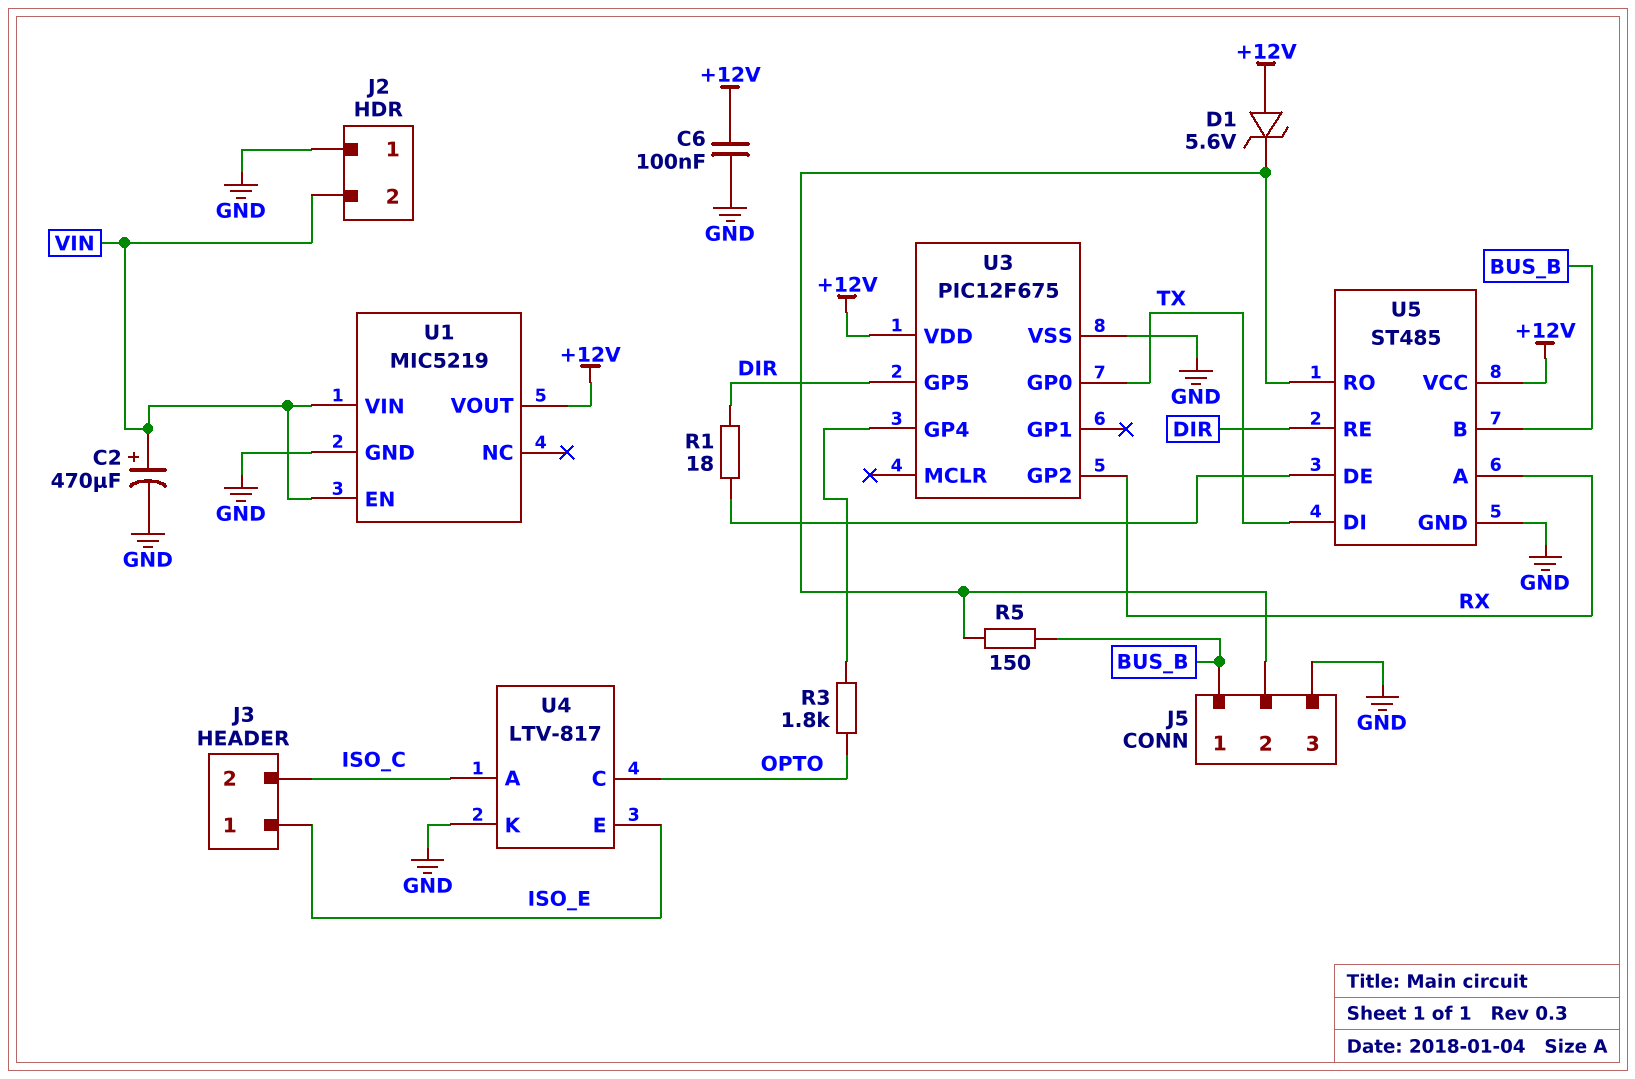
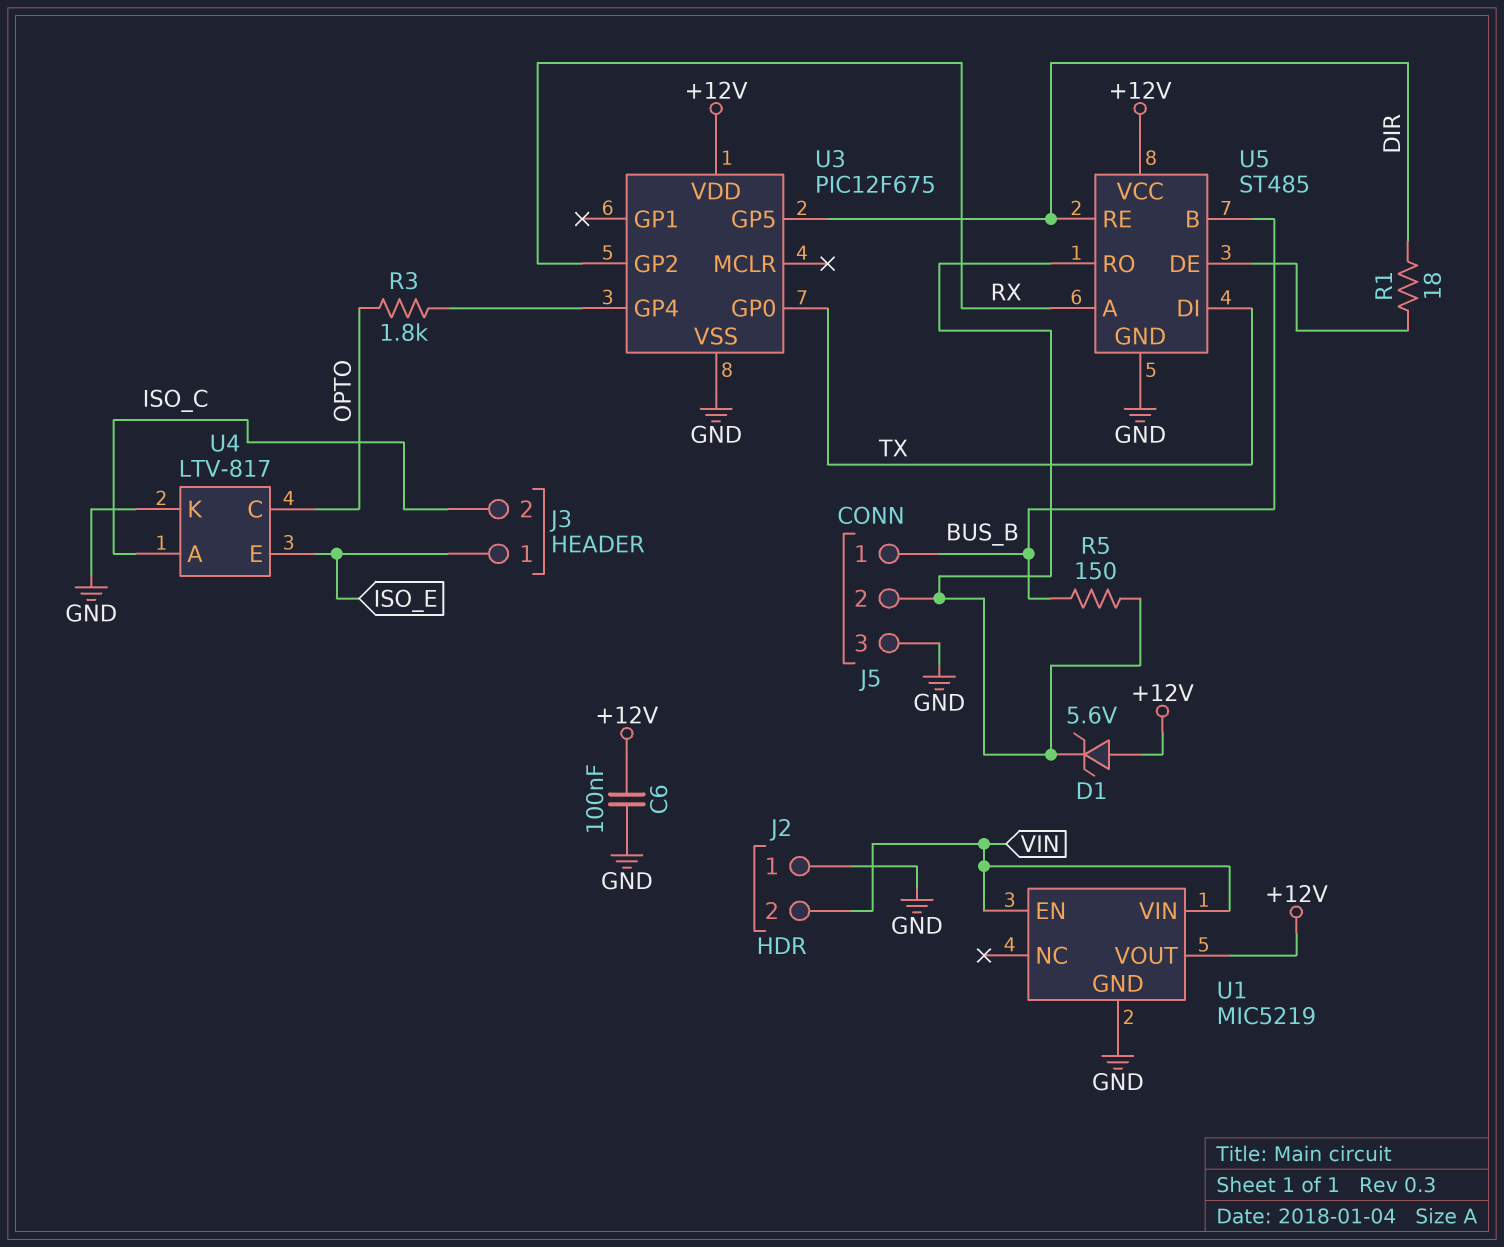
C2: 470uF (plus VIN, minus GND) -> none

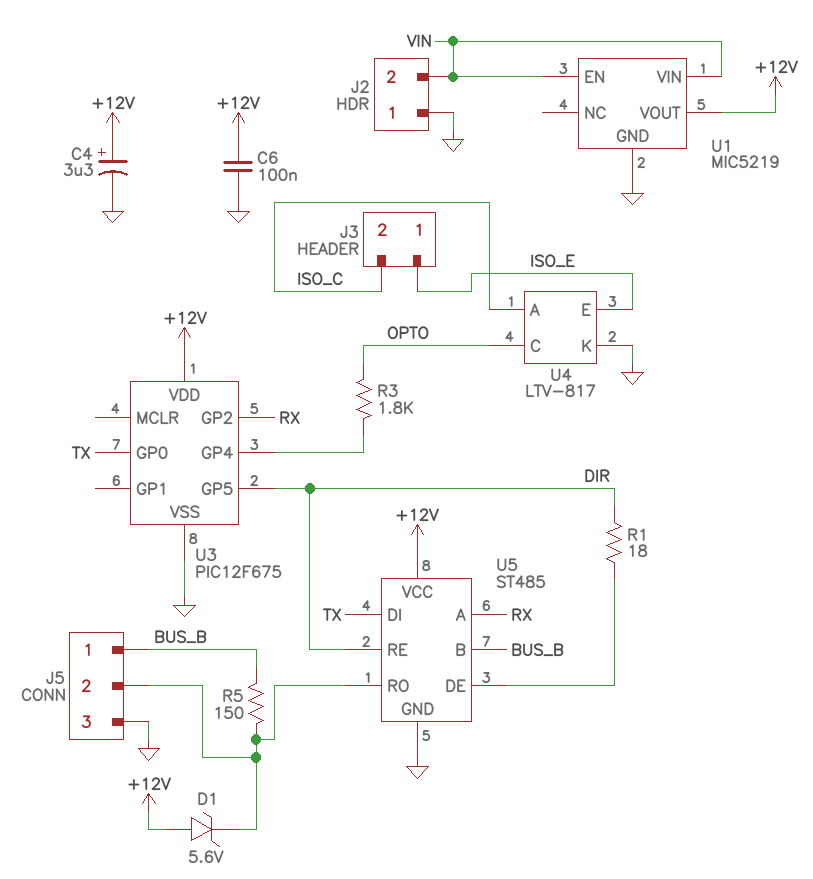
C4: none -> 3.3uF (plus +12V, minus GND)

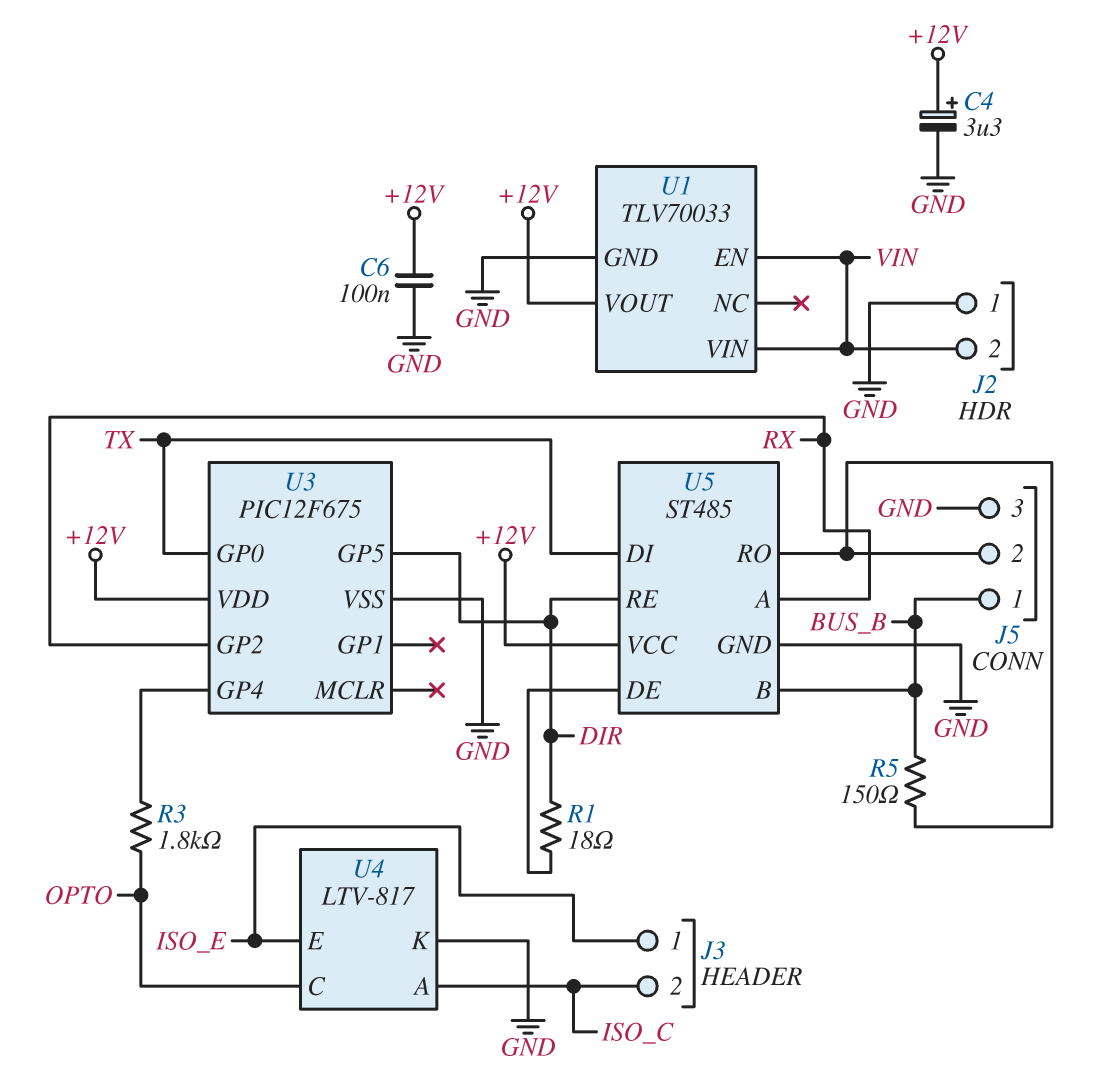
D1: zener 5.6V (A +12V, K J5/2) -> none
U1: MIC5219 -> TLV70033

